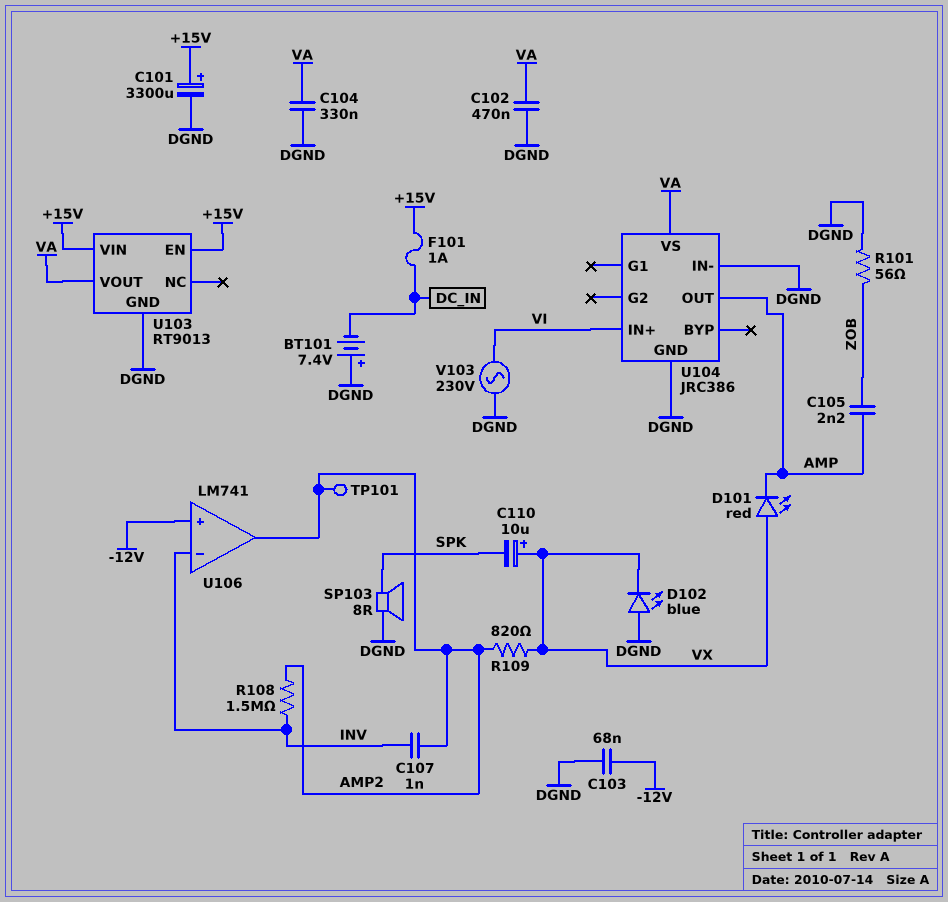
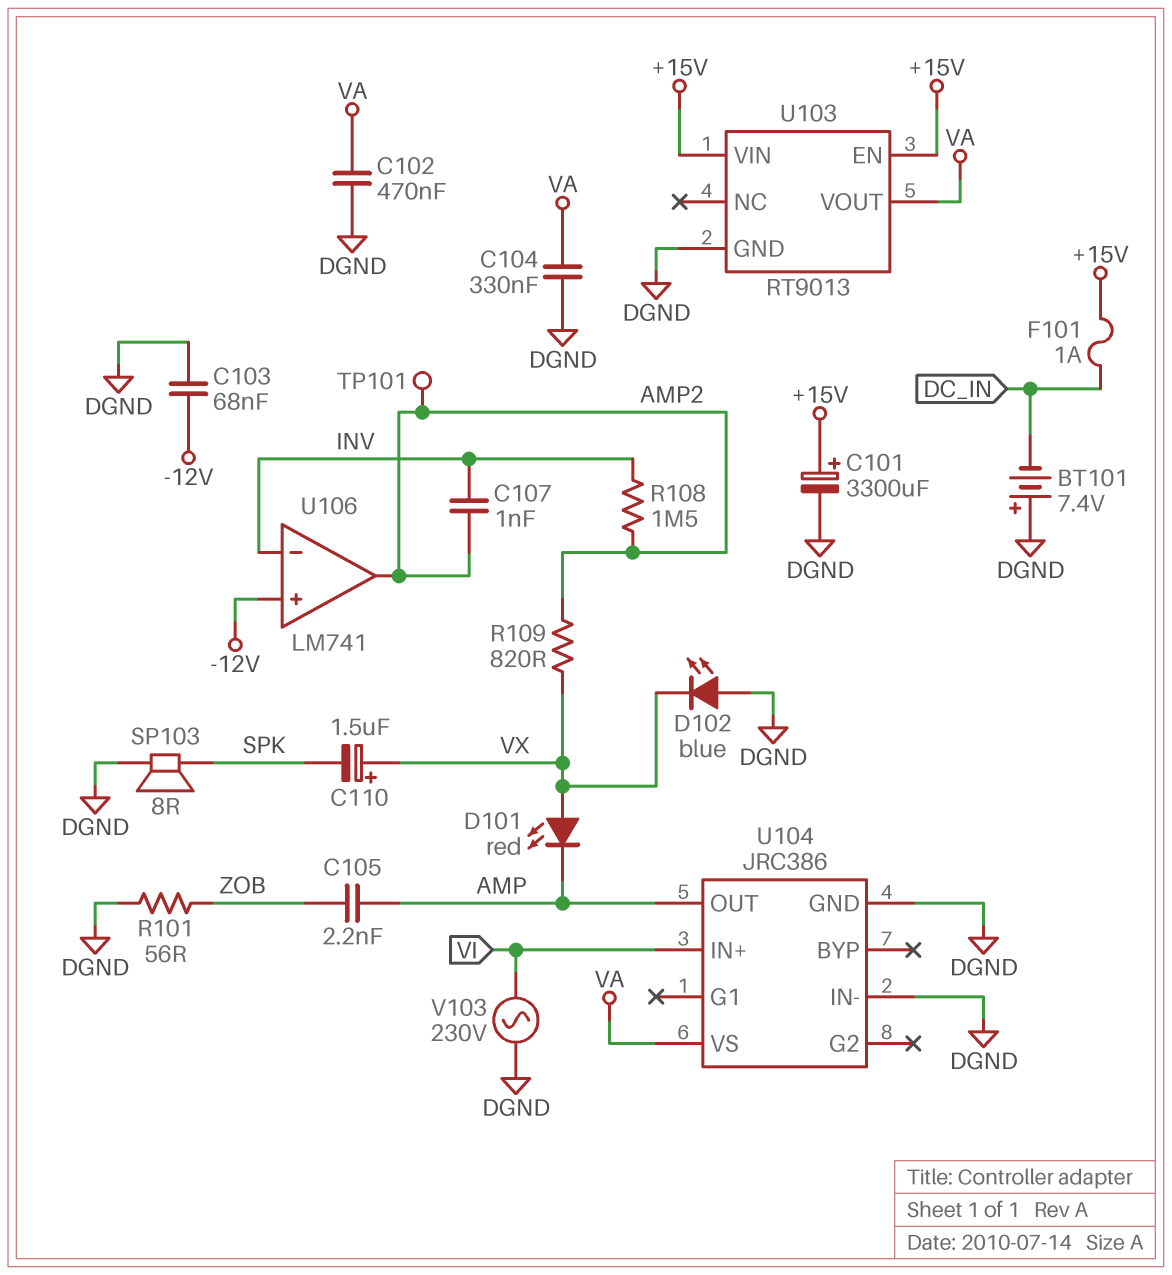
C110: 10uF (plus VX, minus SPK) -> 1.5uF (plus VX, minus SPK)

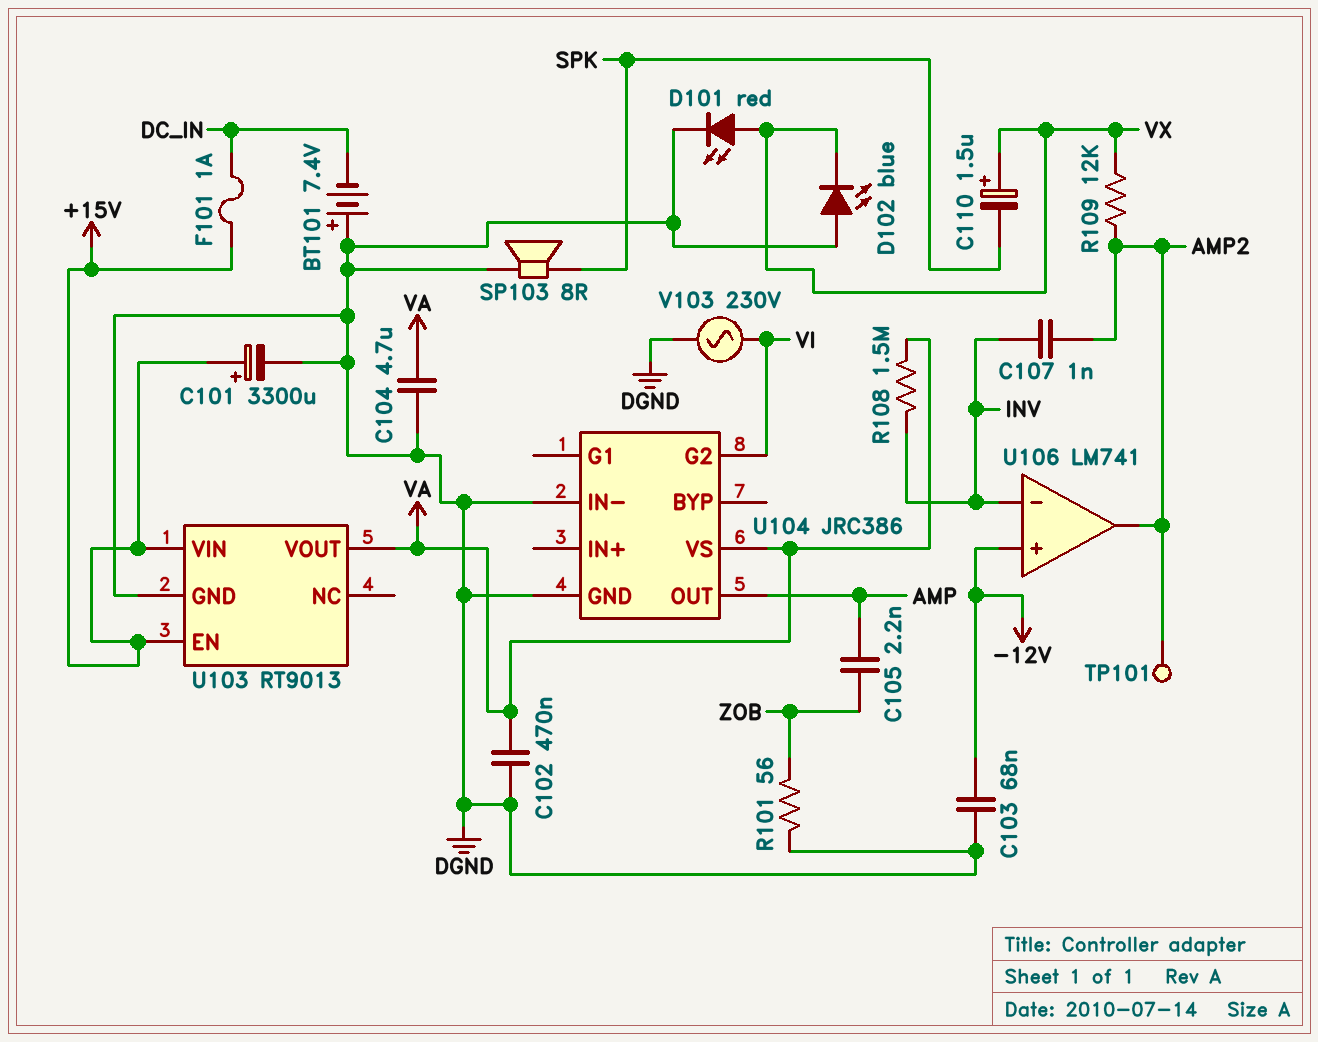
C104: 330nF (DGND, VA) -> 4.7uF (DGND, VA)
D101: LED red (A VX, K AMP) -> LED red (A VX, K DGND)
R108: 1.5M (AMP2, INV) -> 1.5M (INV, VA)
R109: 820 (AMP2, VX) -> 12k (AMP2, VX)
U104 pin G2: none -> VI
U104 pin IN+: VI -> none

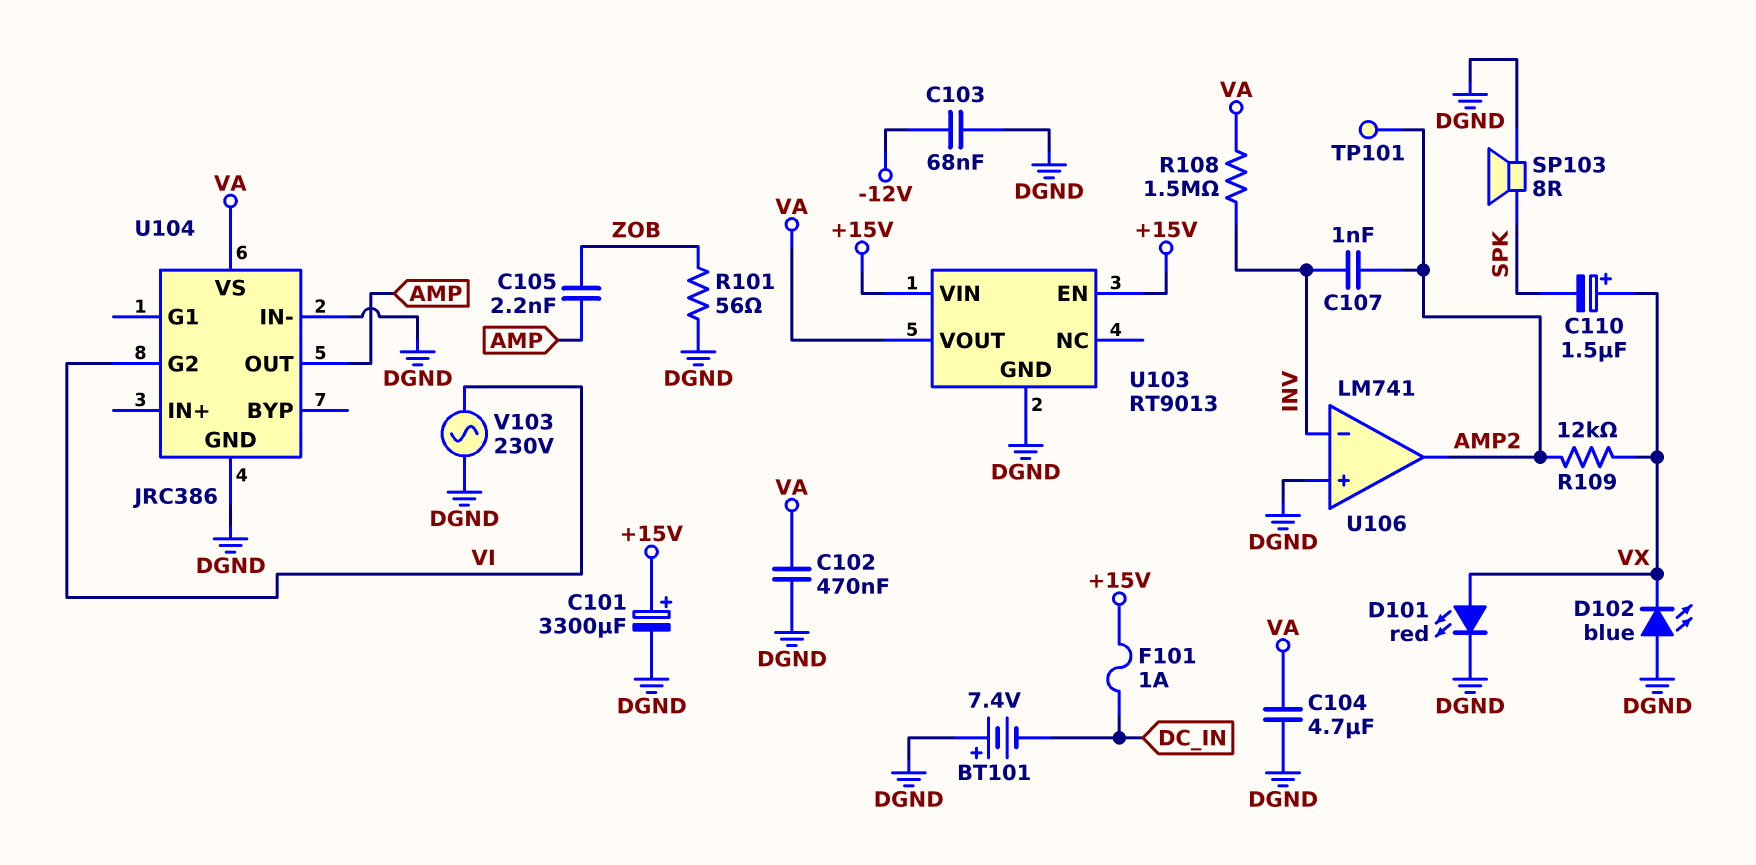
U106 pin in+: -12V -> DGND

